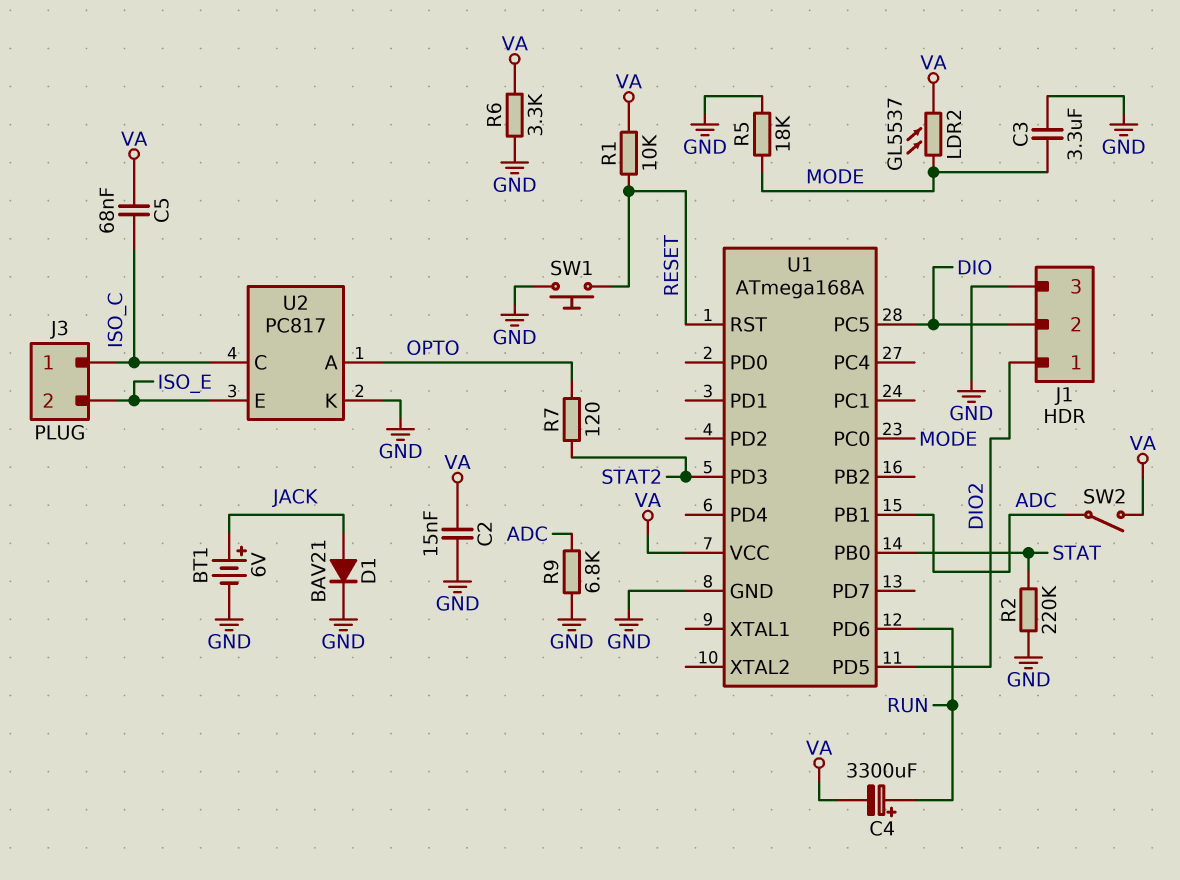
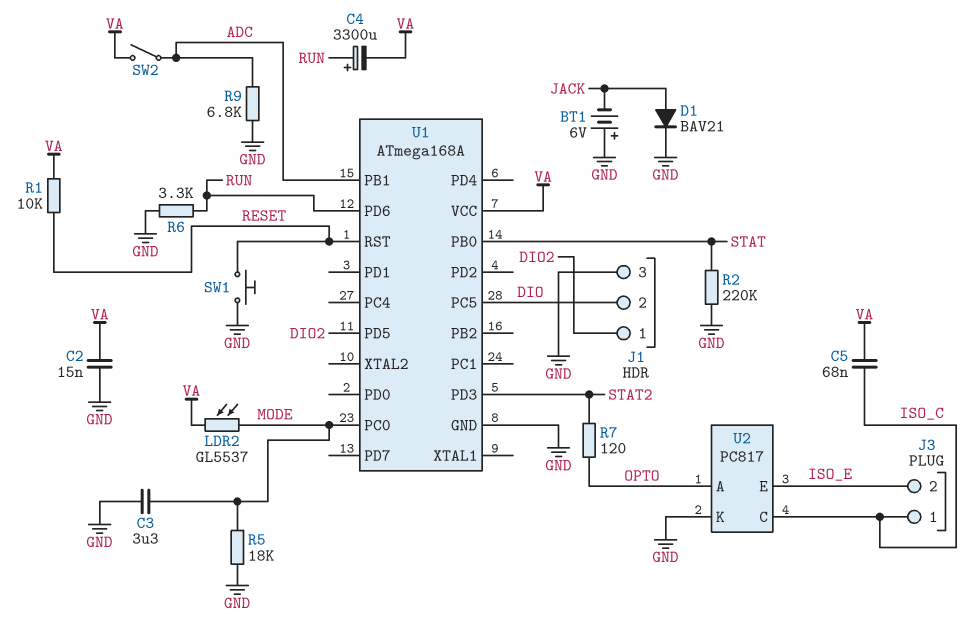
BT1: 6V (plus JACK, minus GND) -> 6V (plus GND, minus JACK)
R6: 3.3k (GND, VA) -> 3.3k (GND, RUN)

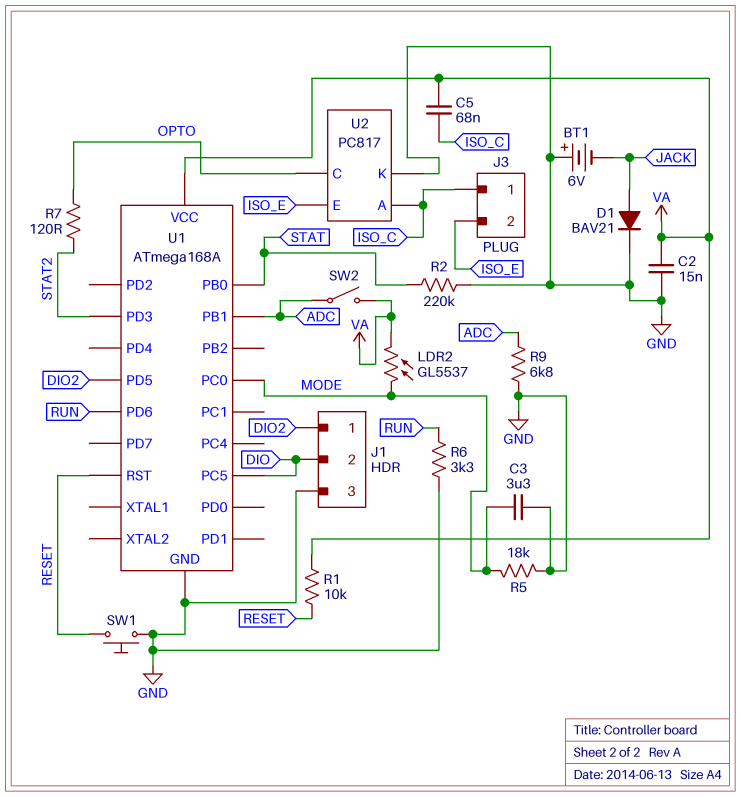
C4: 3300uF (plus RUN, minus VA) -> none
U2 pin A: OPTO -> ISO_C
U2 pin C: ISO_C -> OPTO

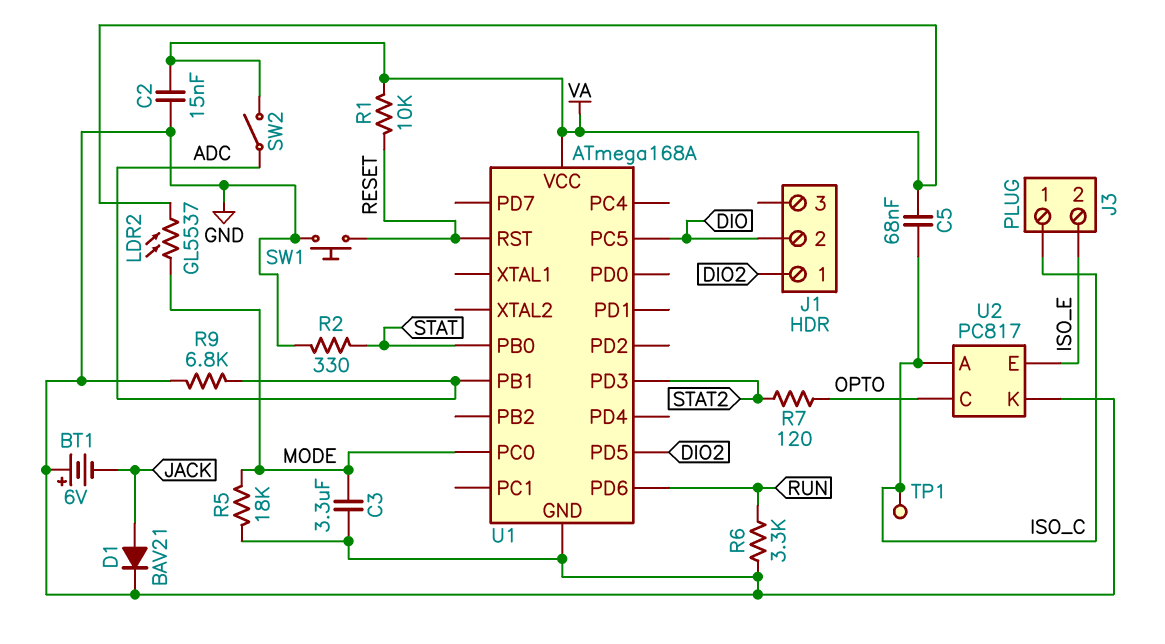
J1 pin 3: GND -> none
R2: 220k (GND, STAT) -> 330 (GND, STAT)
TP1: none -> test point (ISO_C)

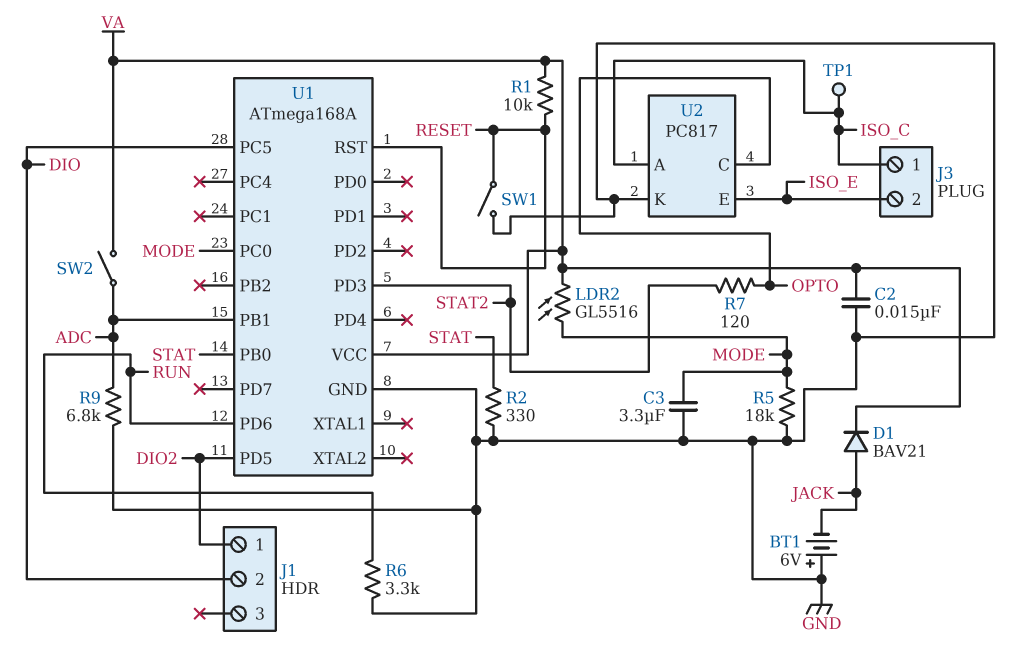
C5: 68nF (ISO_C, VA) -> none
D1: diode BAV21 (A JACK, K GND) -> diode BAV21 (A JACK, K VA)
LDR2: GL5537 (MODE, VA) -> GL5516 (MODE, VA)
SW1: button (GND, RESET) -> switch (GND, RESET)

